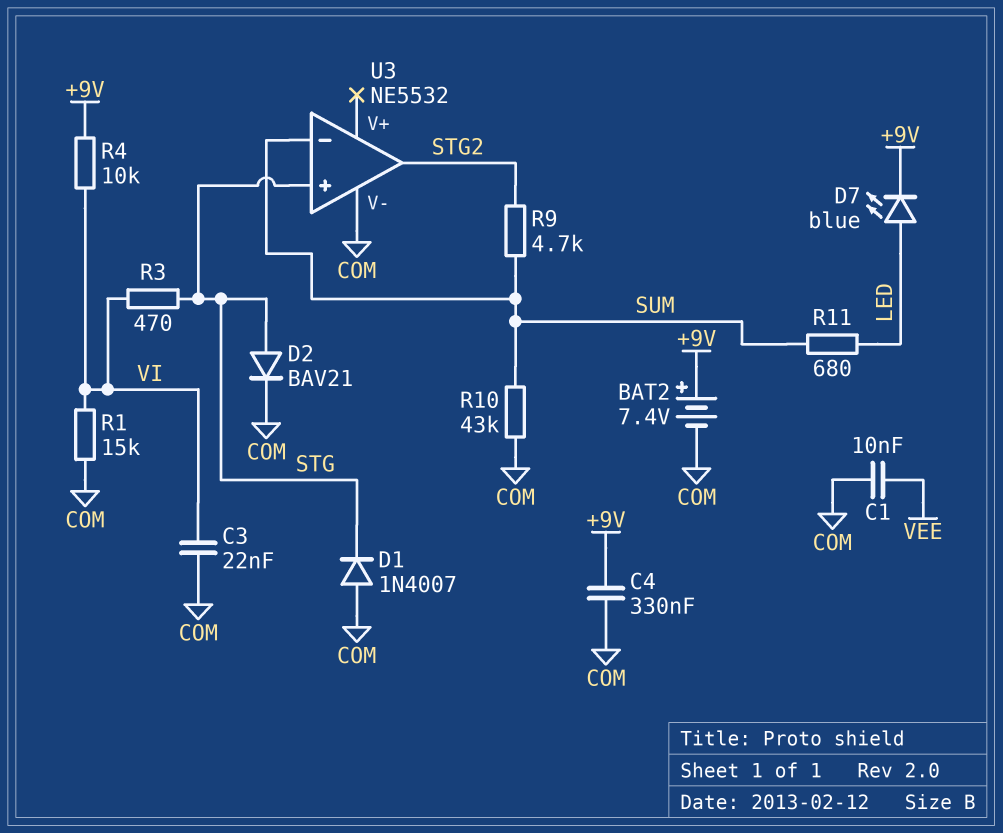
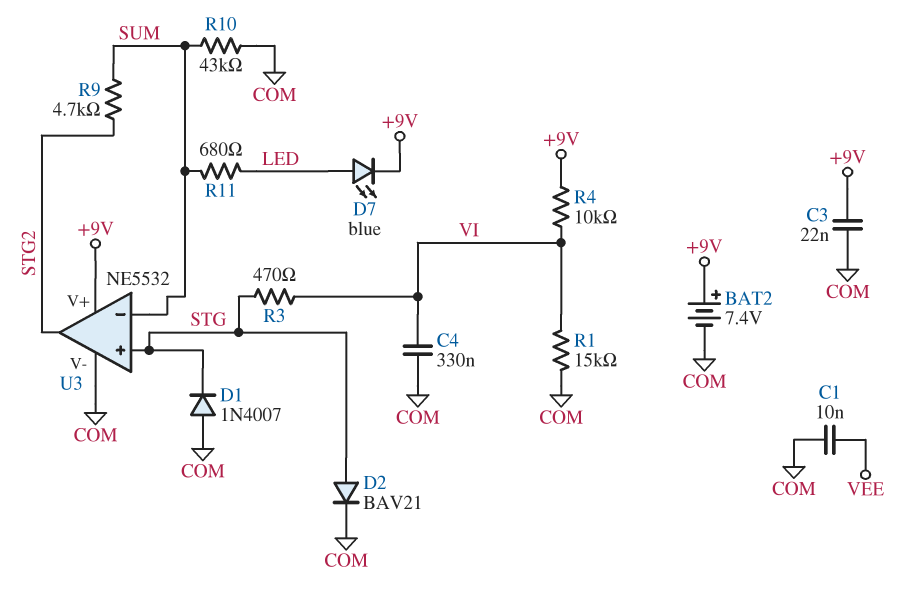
C3: 22nF (COM, VI) -> 22nF (+9V, COM)
C4: 330nF (+9V, COM) -> 330nF (COM, VI)
U3 pin V+: none -> +9V

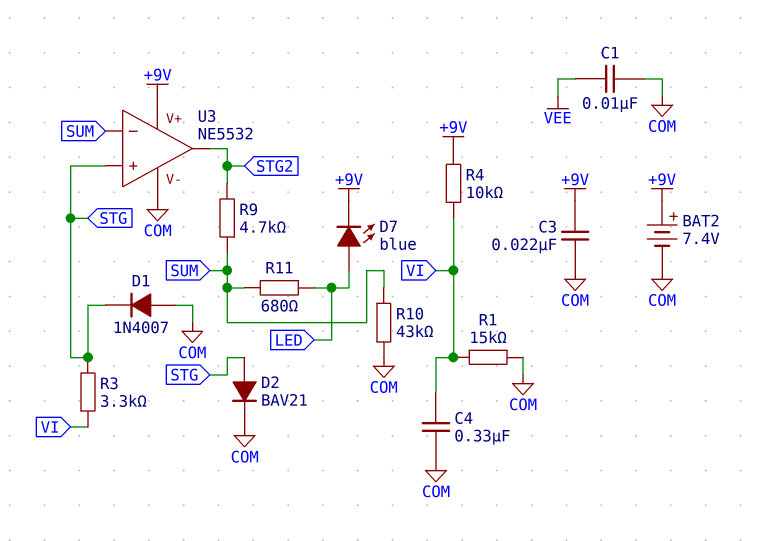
R3: 470 (STG, VI) -> 3.3k (STG, VI)

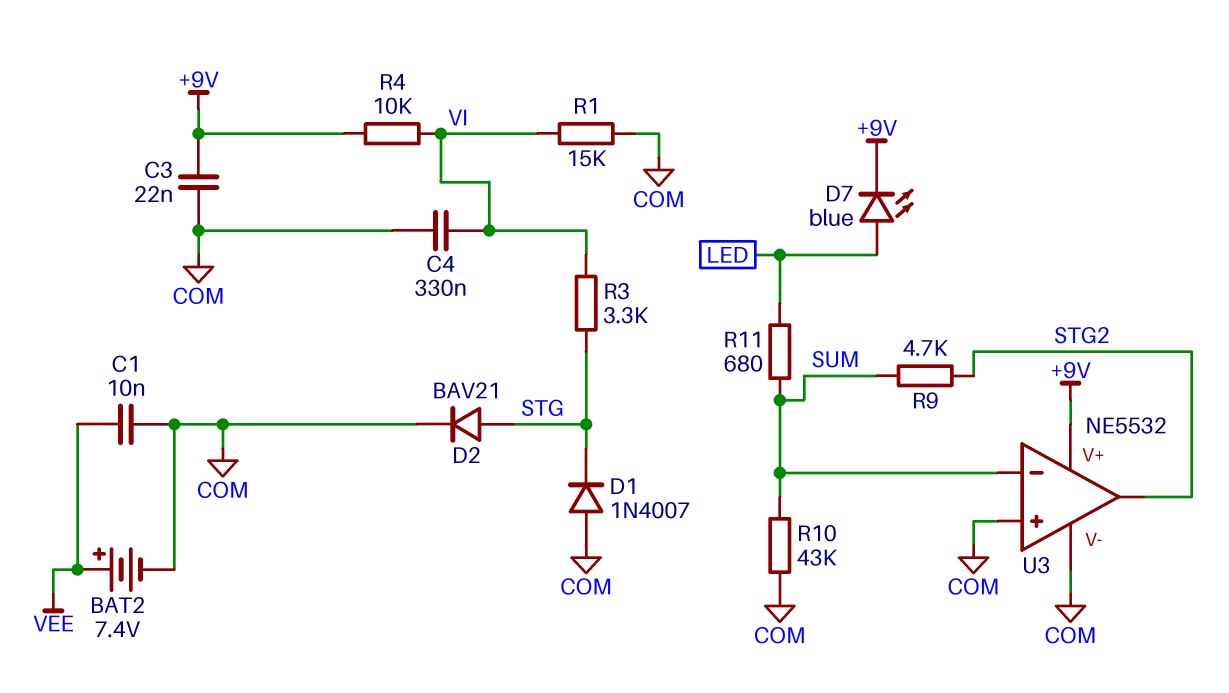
BAT2: 7.4V (plus +9V, minus COM) -> 7.4V (plus VEE, minus COM)
U3 pin in+: STG -> COM

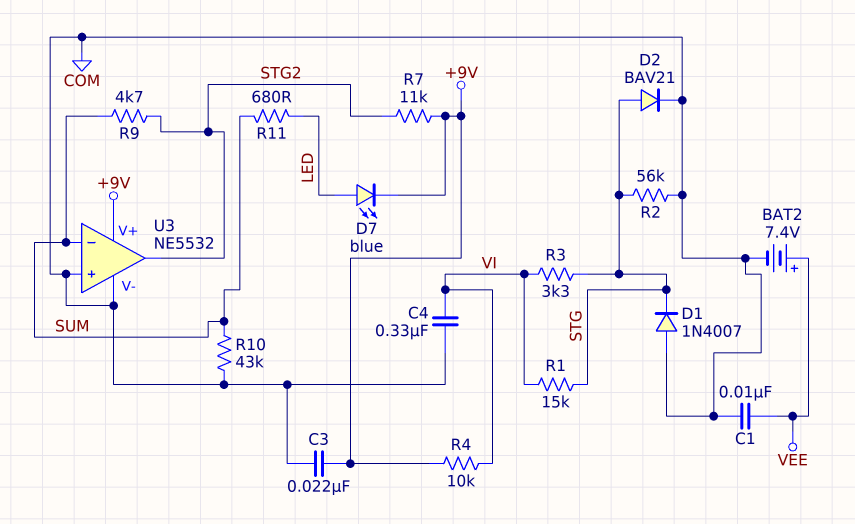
R1: 15k (COM, VI) -> 15k (STG, VI)
R2: none -> 56k (COM, STG)
R7: none -> 11k (+9V, STG2)

